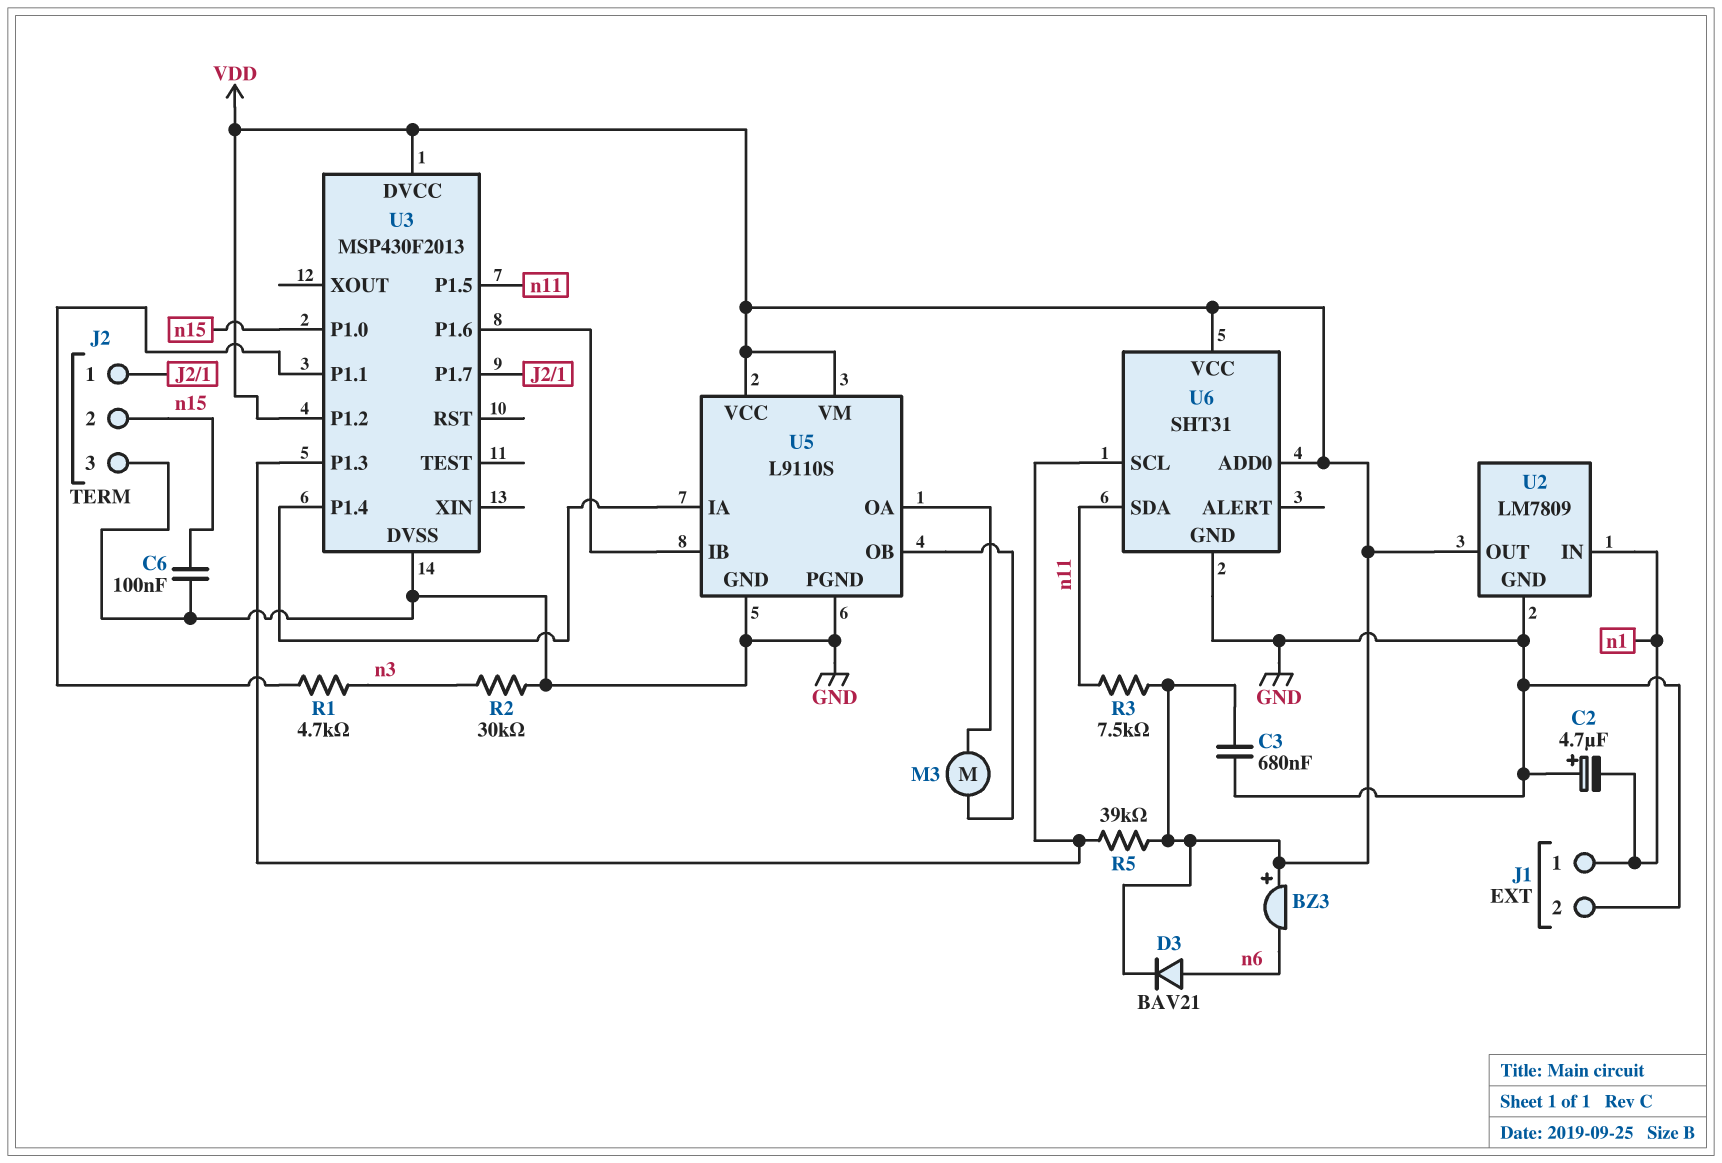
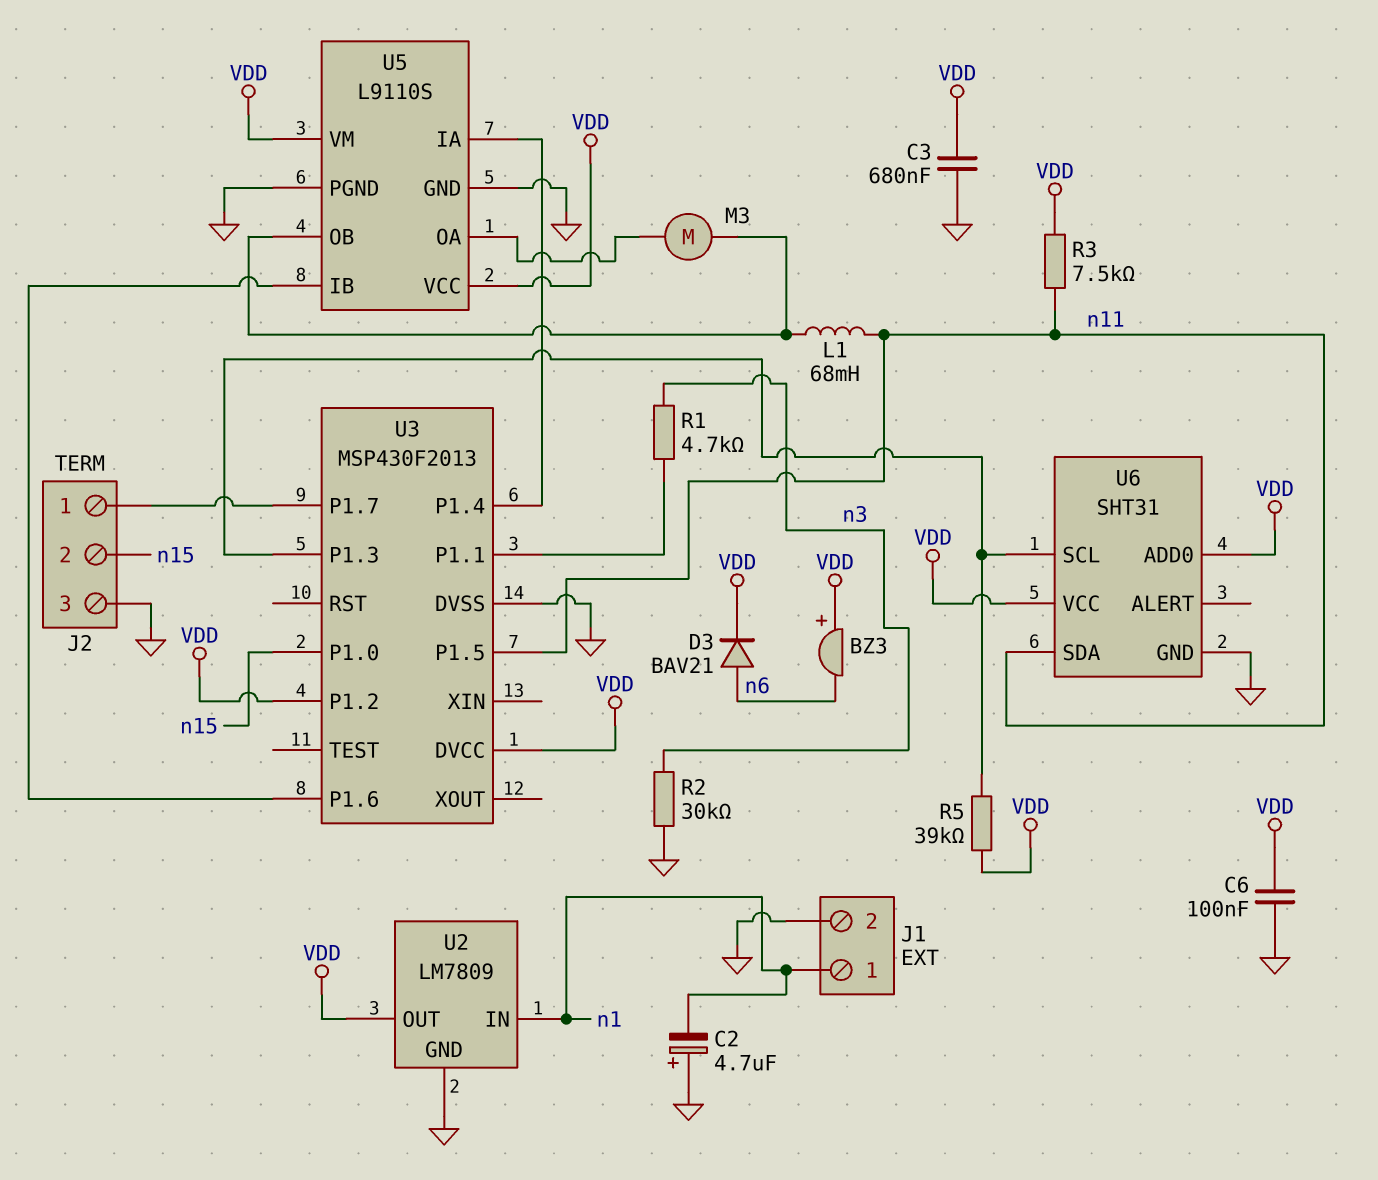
C6: 100nF (GND, n15) -> 100nF (GND, VDD)
L1: none -> 68mH (U5/OB, n11)

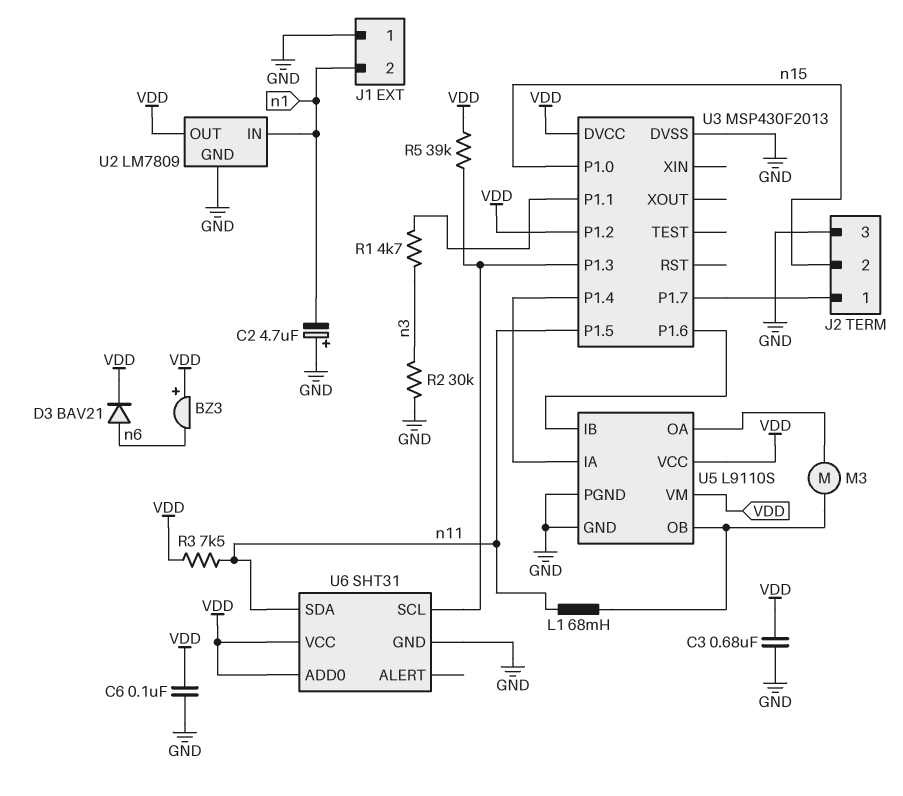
J1 pin 1: n1 -> GND
J1 pin 2: GND -> n1

